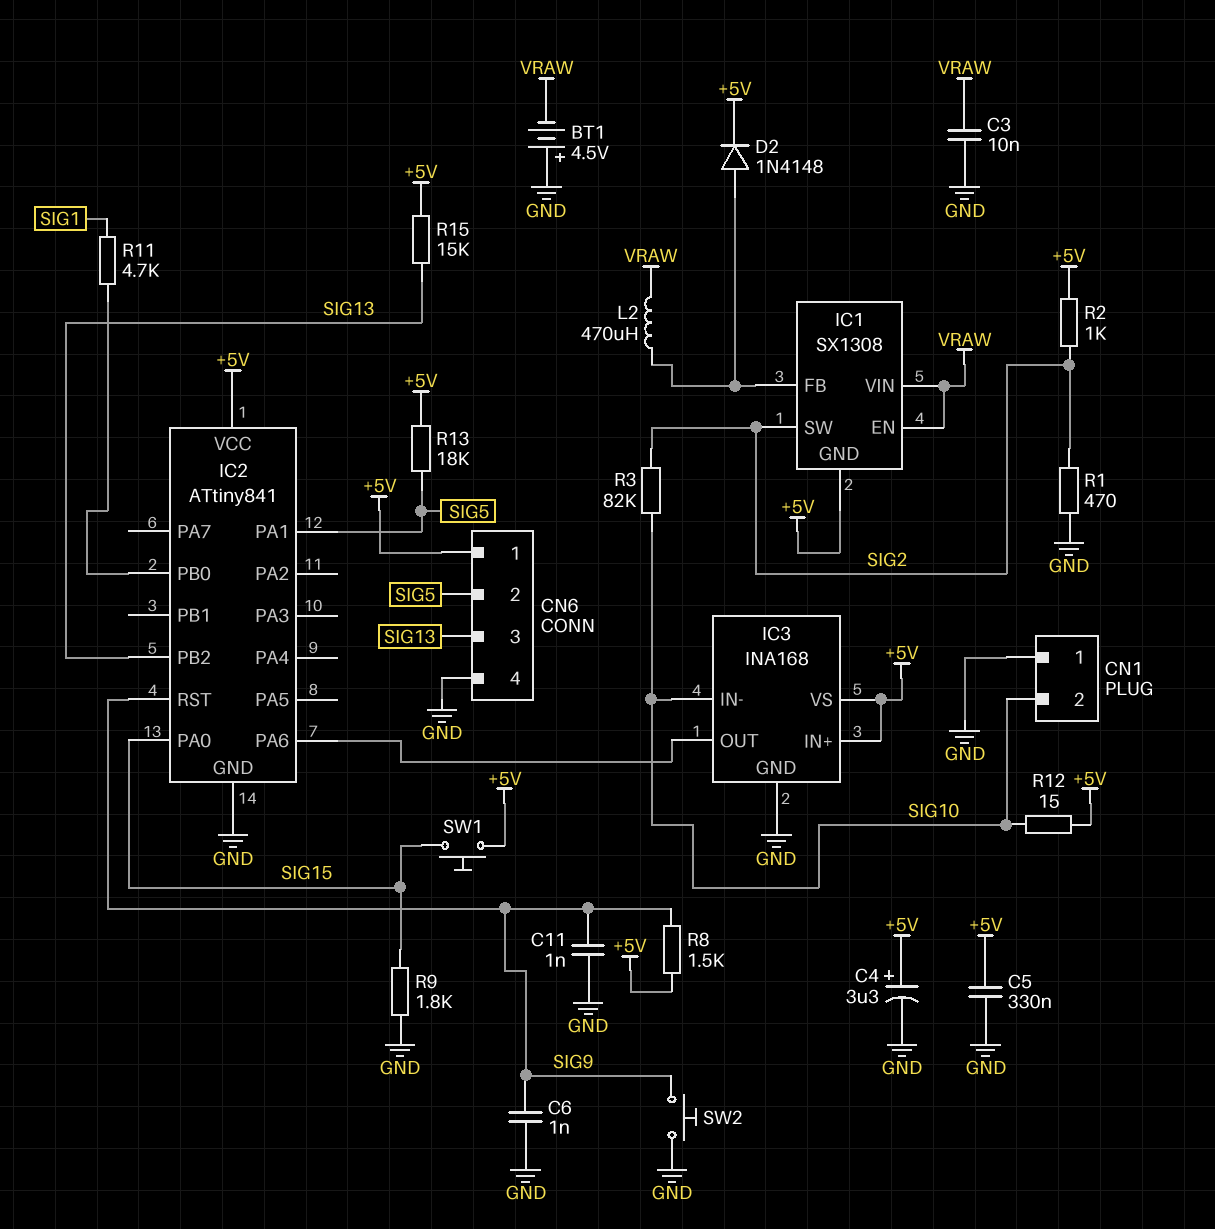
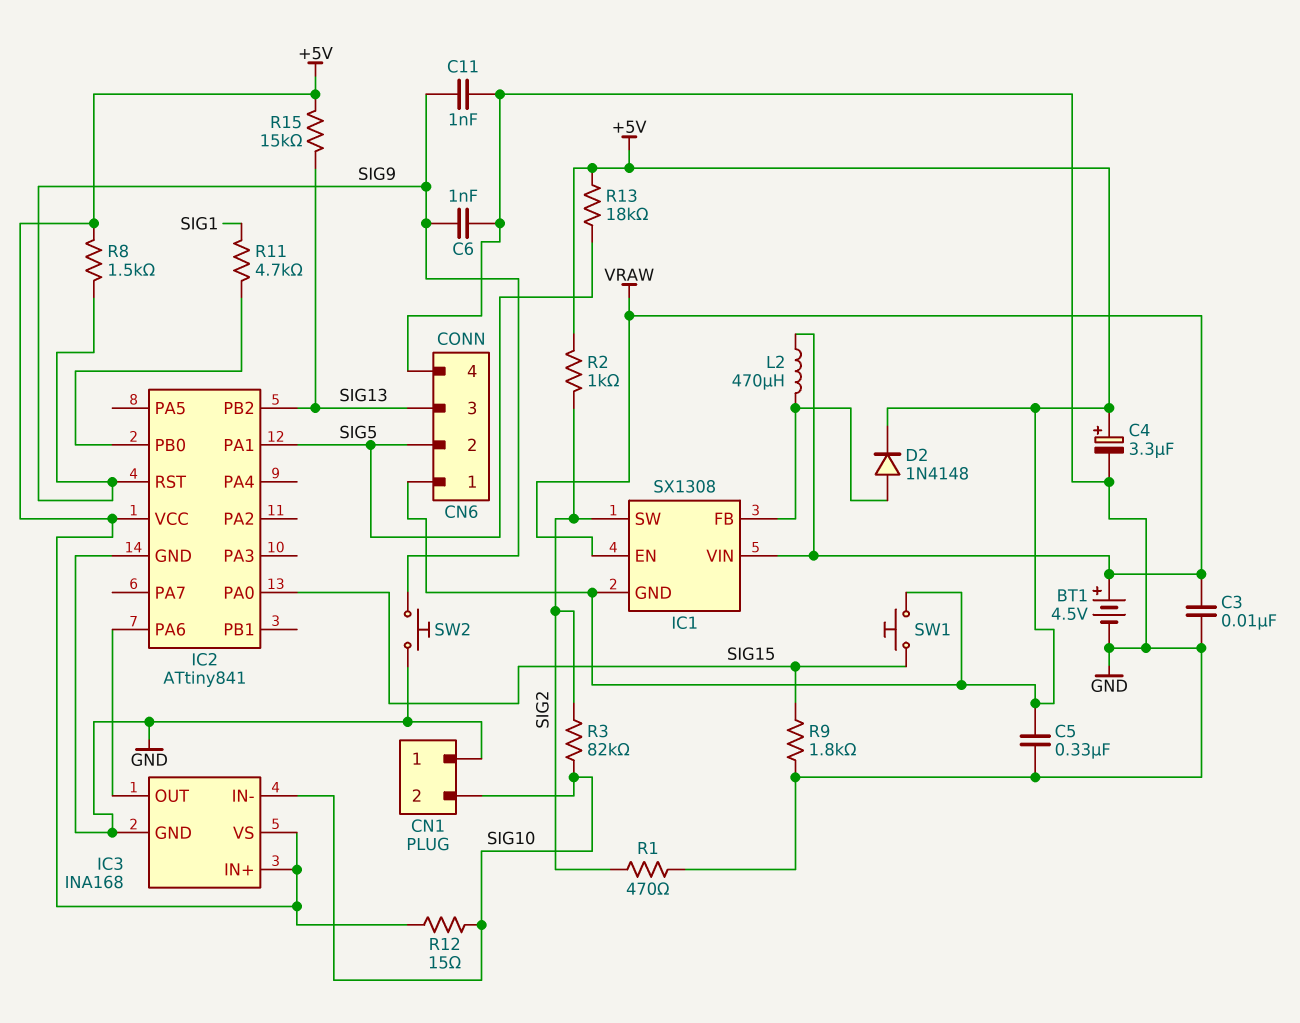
BT1: 4.5V (plus GND, minus VRAW) -> 4.5V (plus VRAW, minus GND)

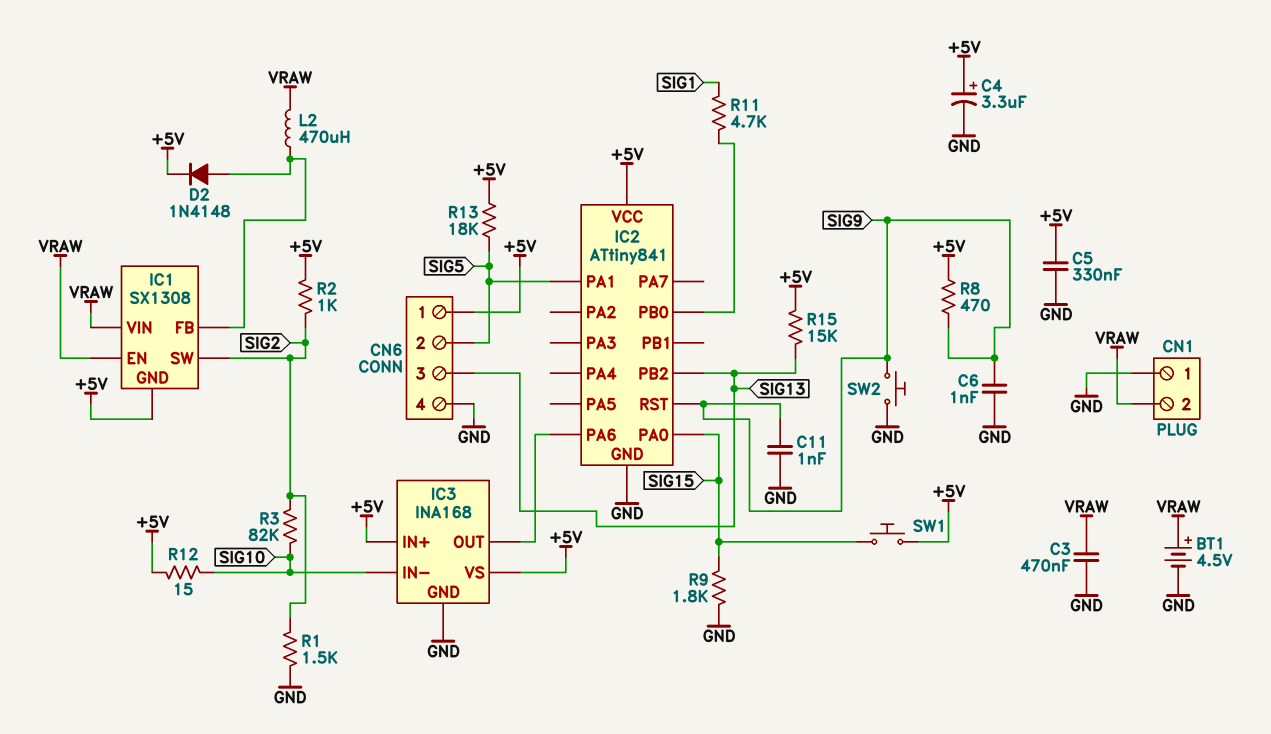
C3: 10nF (GND, VRAW) -> 470nF (GND, VRAW)
CN1 pin 2: SIG10 -> VRAW
R1: 470 (GND, SIG2) -> 1.5k (GND, SIG2)
R8: 1.5k (+5V, SIG9) -> 470 (+5V, SIG9)

